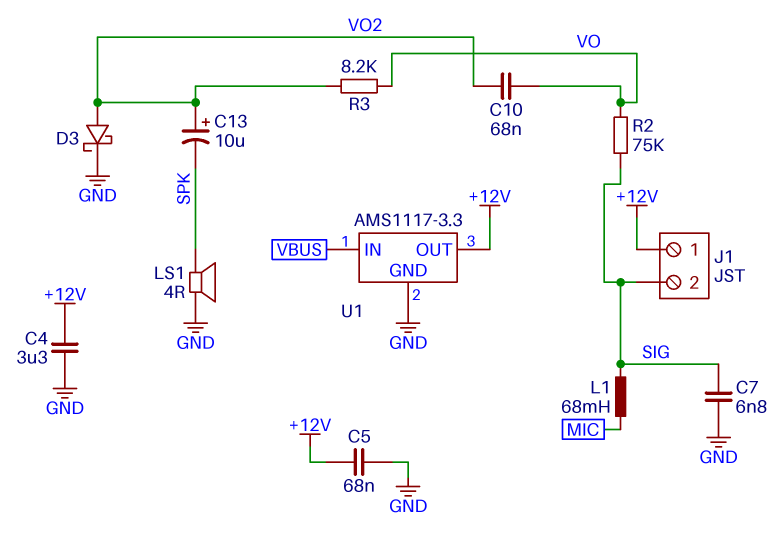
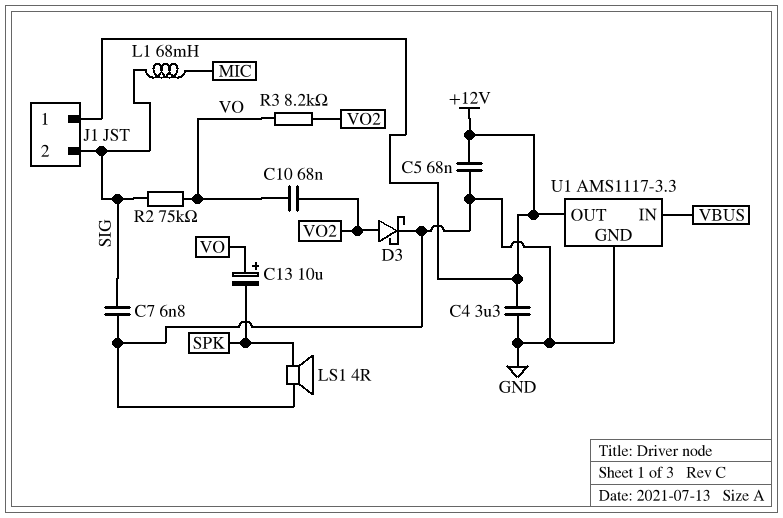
C13: 10uF (plus VO2, minus SPK) -> 10uF (plus VO, minus SPK)

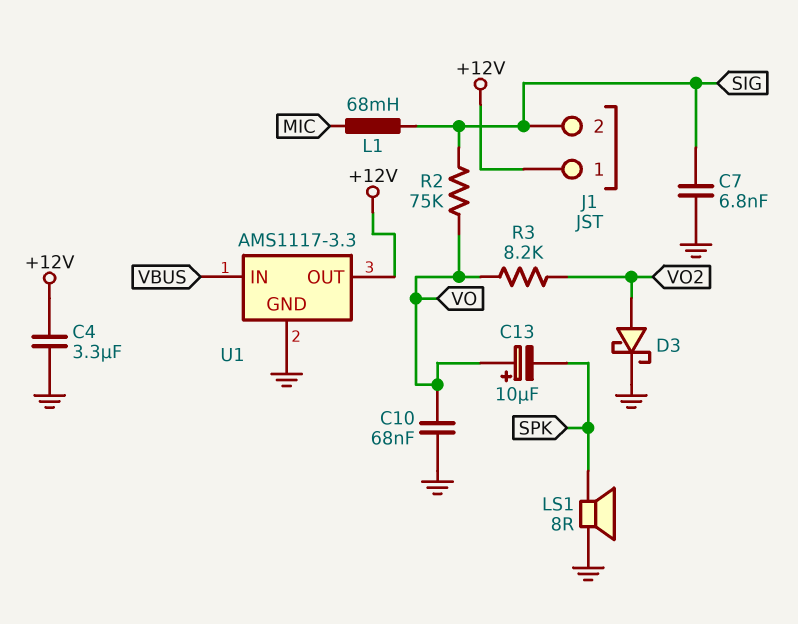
C5: 68nF (+12V, GND) -> none
C10: 68nF (VO, VO2) -> 68nF (GND, VO)
LS1: speaker 4R (GND, SPK) -> speaker 8R (GND, SPK)

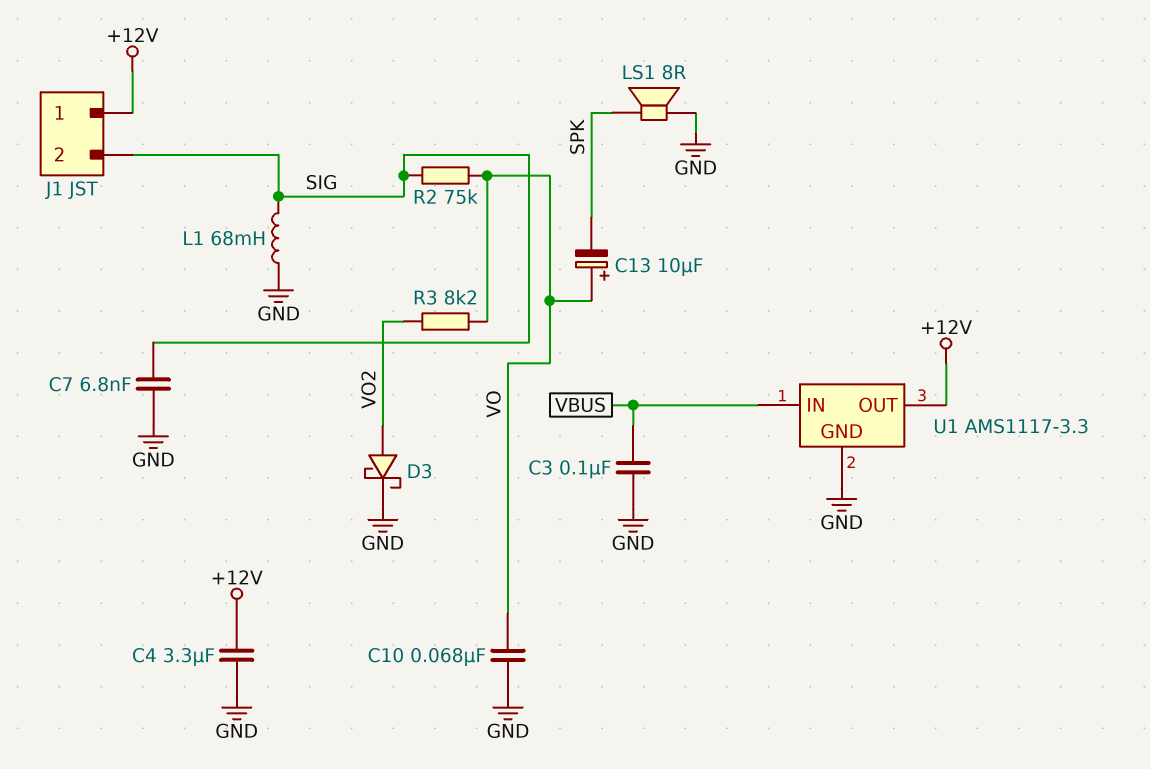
C3: none -> 100nF (GND, VBUS)
L1: 68mH (MIC, SIG) -> 68mH (GND, SIG)

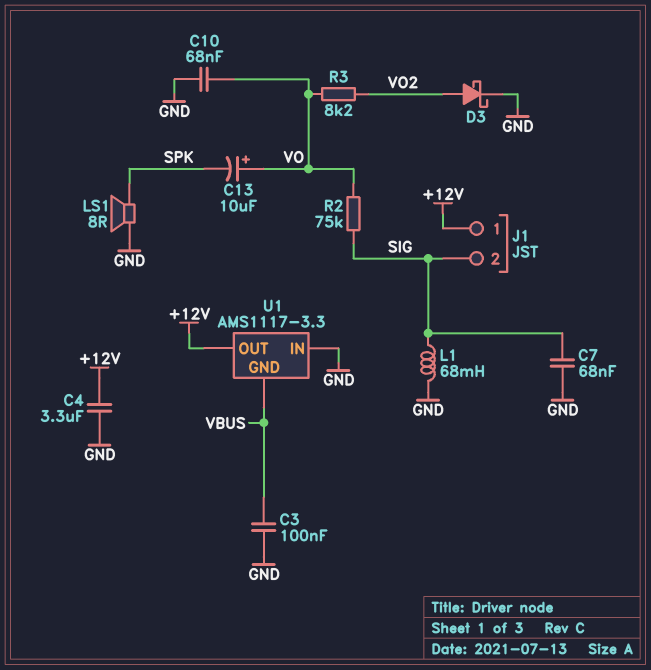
C7: 6.8nF (GND, SIG) -> 68nF (GND, SIG)
U1 pin GND: GND -> VBUS
U1 pin IN: VBUS -> GND

